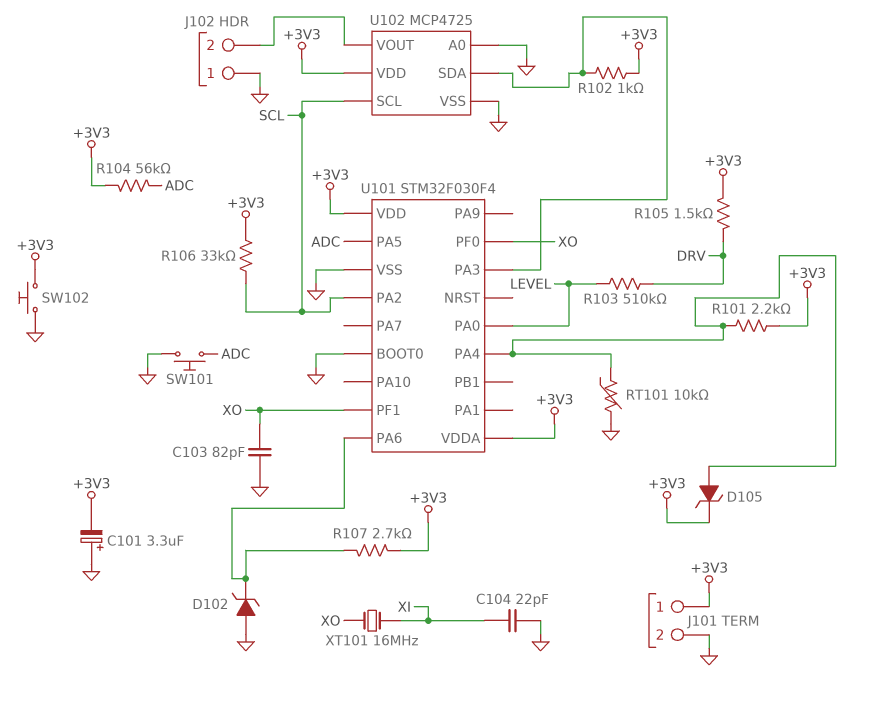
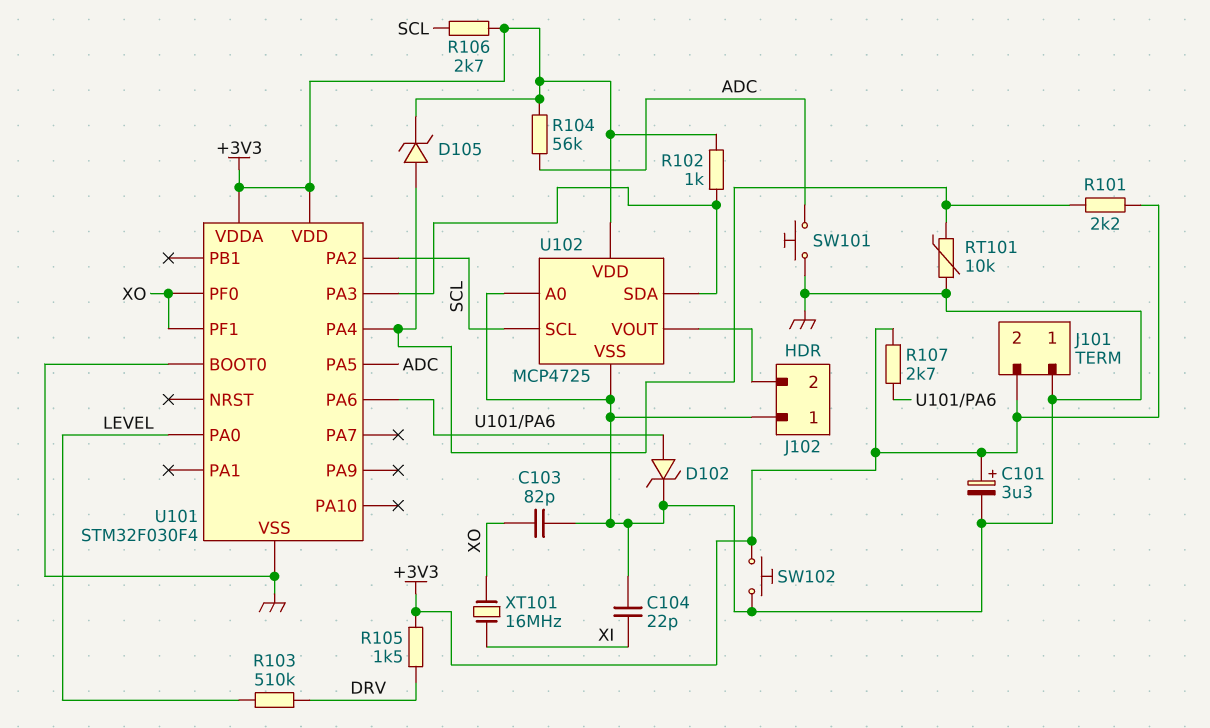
C101: 3.3uF (plus GND, minus +3V3) -> 3.3uF (plus +3V3, minus GND)
D102: zener (A GND, K U101/PA6) -> zener (A U101/PA6, K GND)
J101 pin 1: +3V3 -> GND
J101 pin 2: GND -> +3V3
R106: 33k (+3V3, SCL) -> 2.7k (+3V3, SCL)

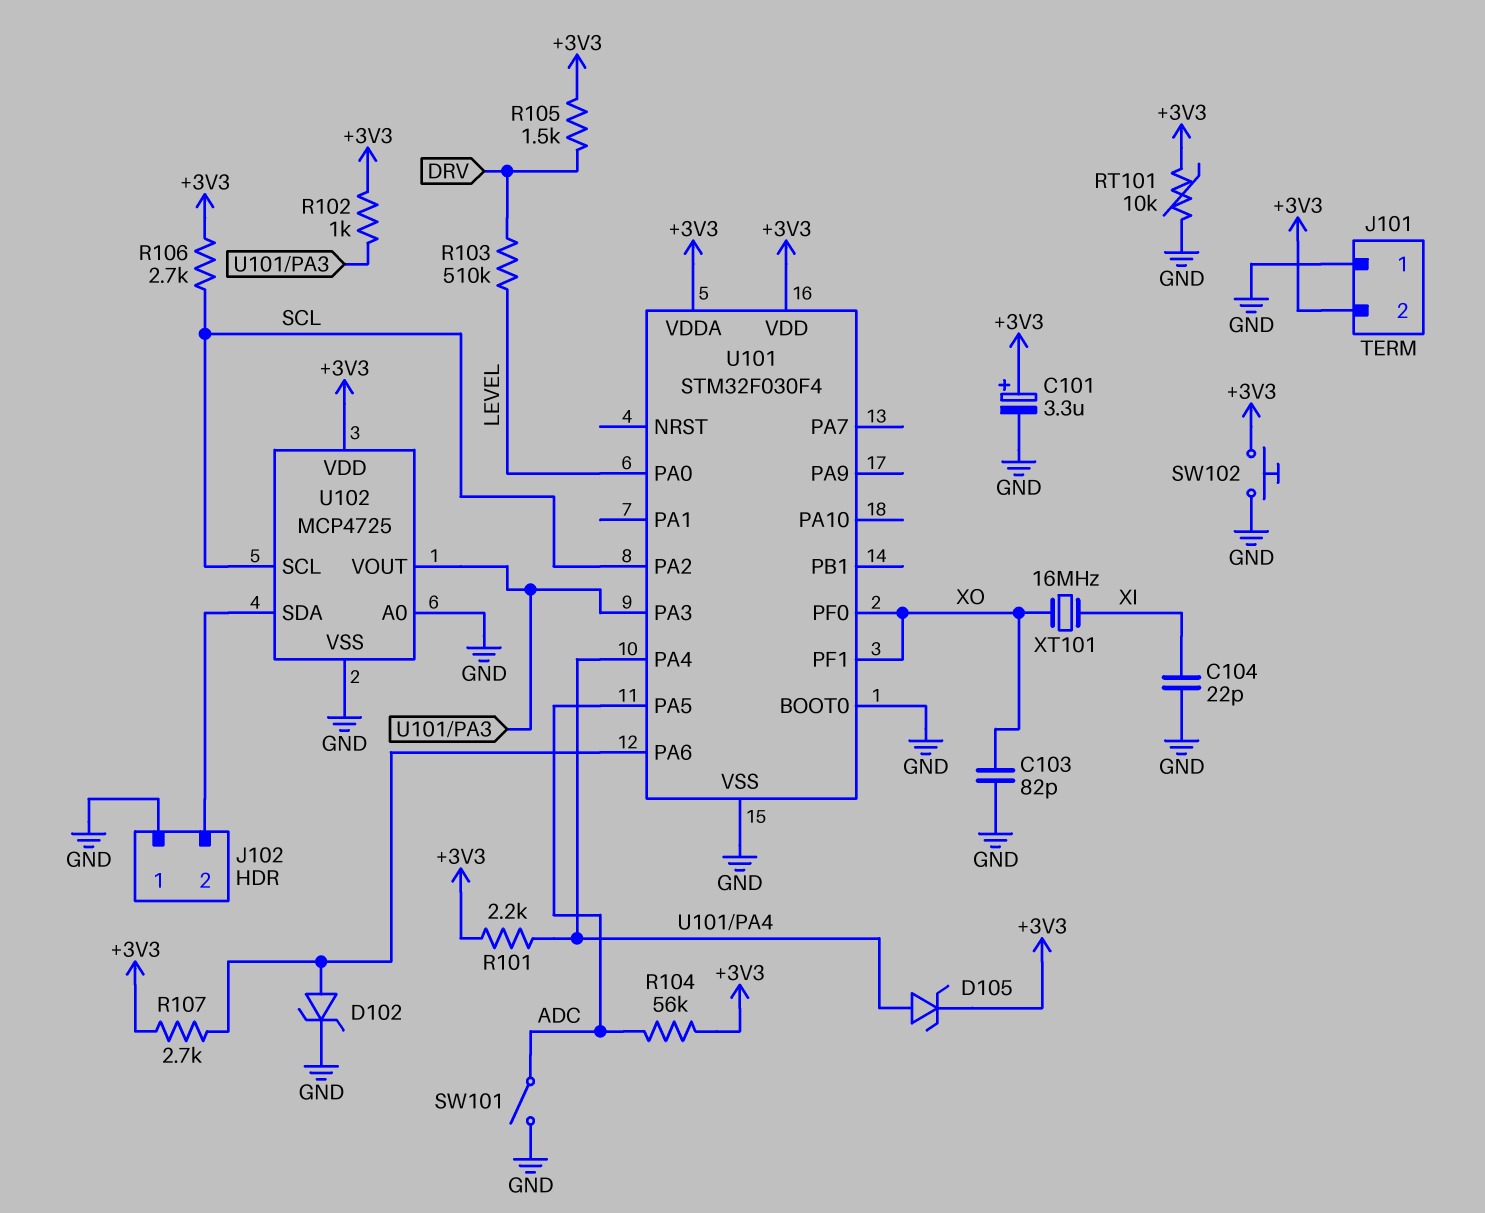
RT101: 10k (GND, U101/PA4) -> 10k (+3V3, GND)
SW101: button (ADC, GND) -> switch (ADC, GND)
U102 pin SDA: U101/PA3 -> J102/2
U102 pin VOUT: J102/2 -> U101/PA3

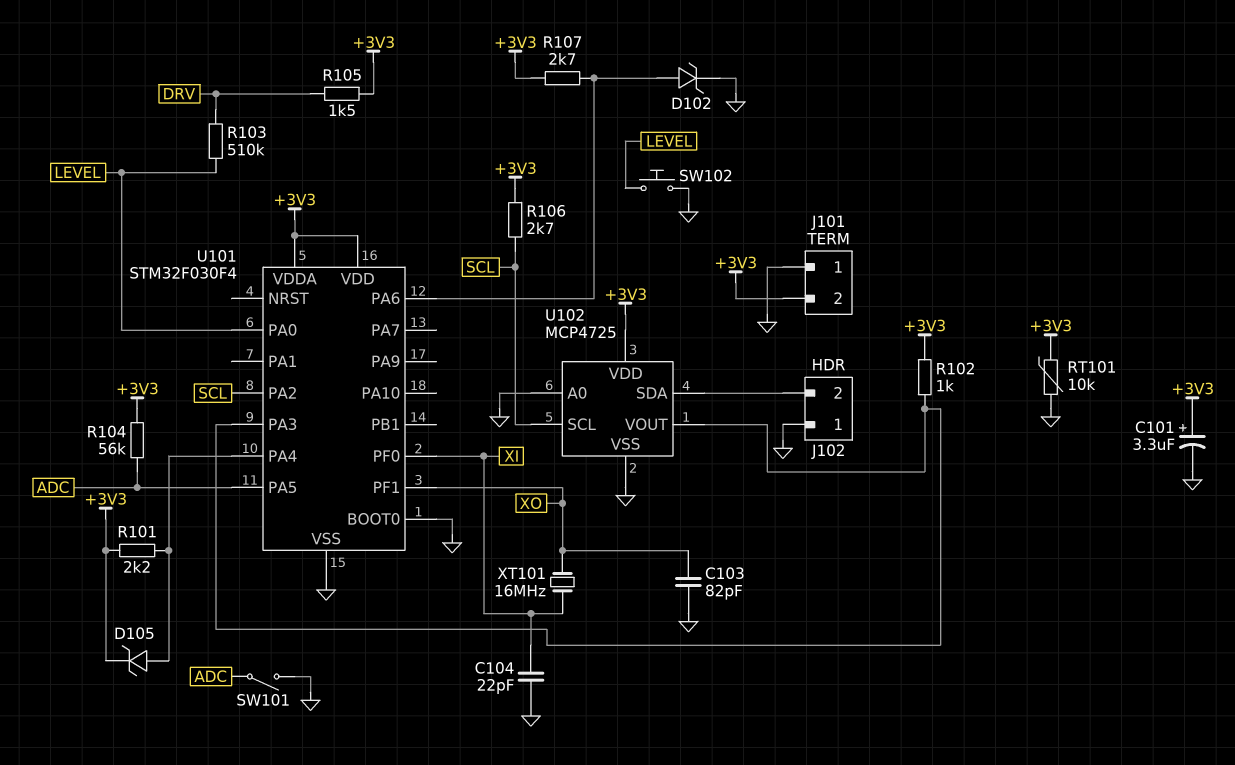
SW102: button (+3V3, GND) -> button (GND, LEVEL)
U101 pin PF0: XO -> XI

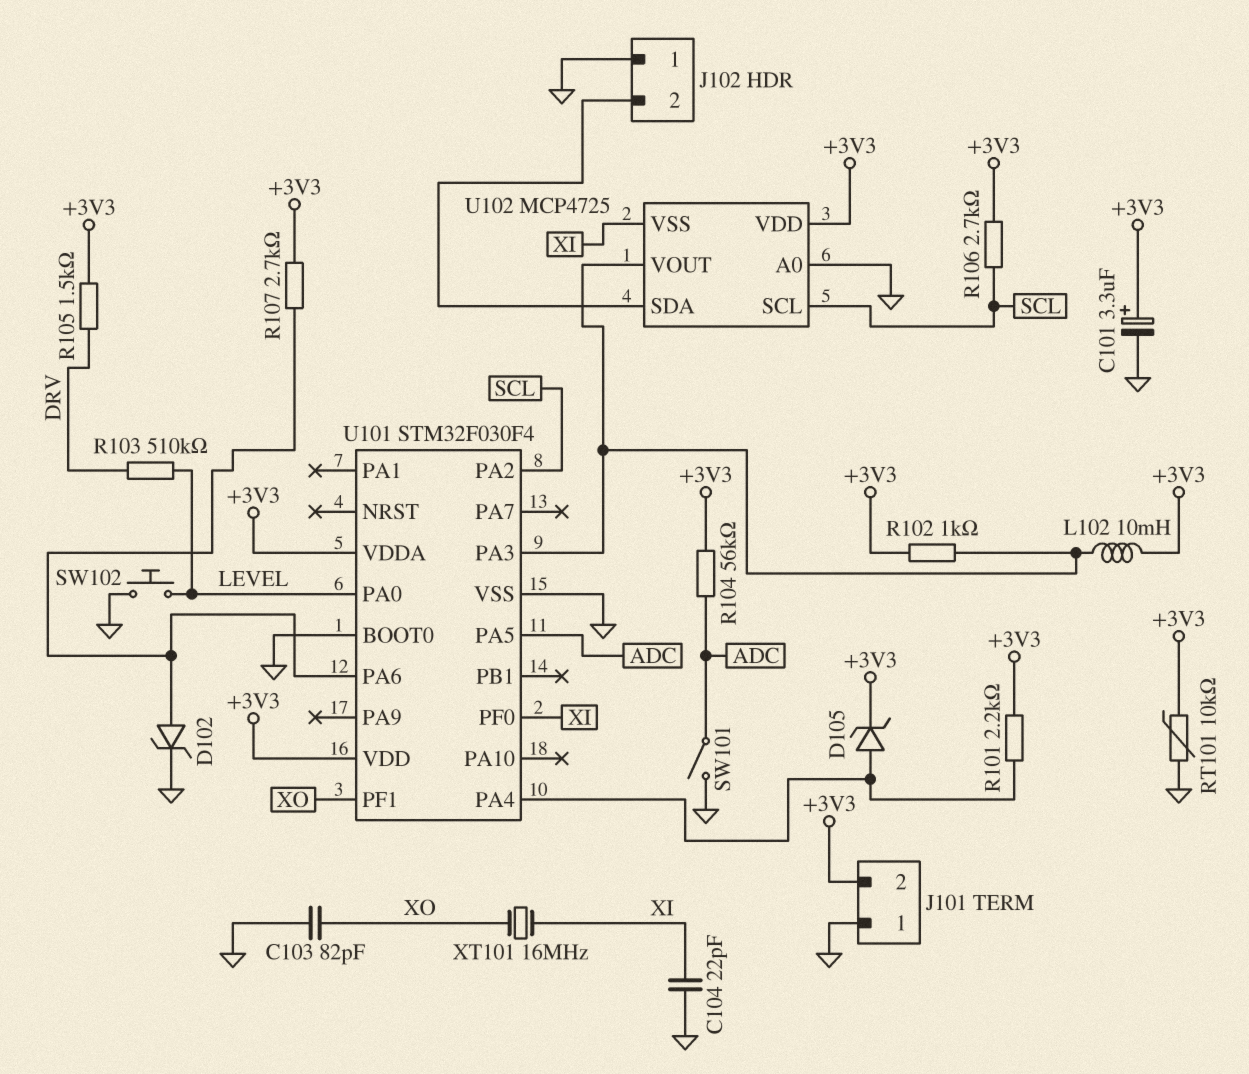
L102: none -> 10mH (+3V3, U101/PA3)
U102 pin VSS: GND -> XI

